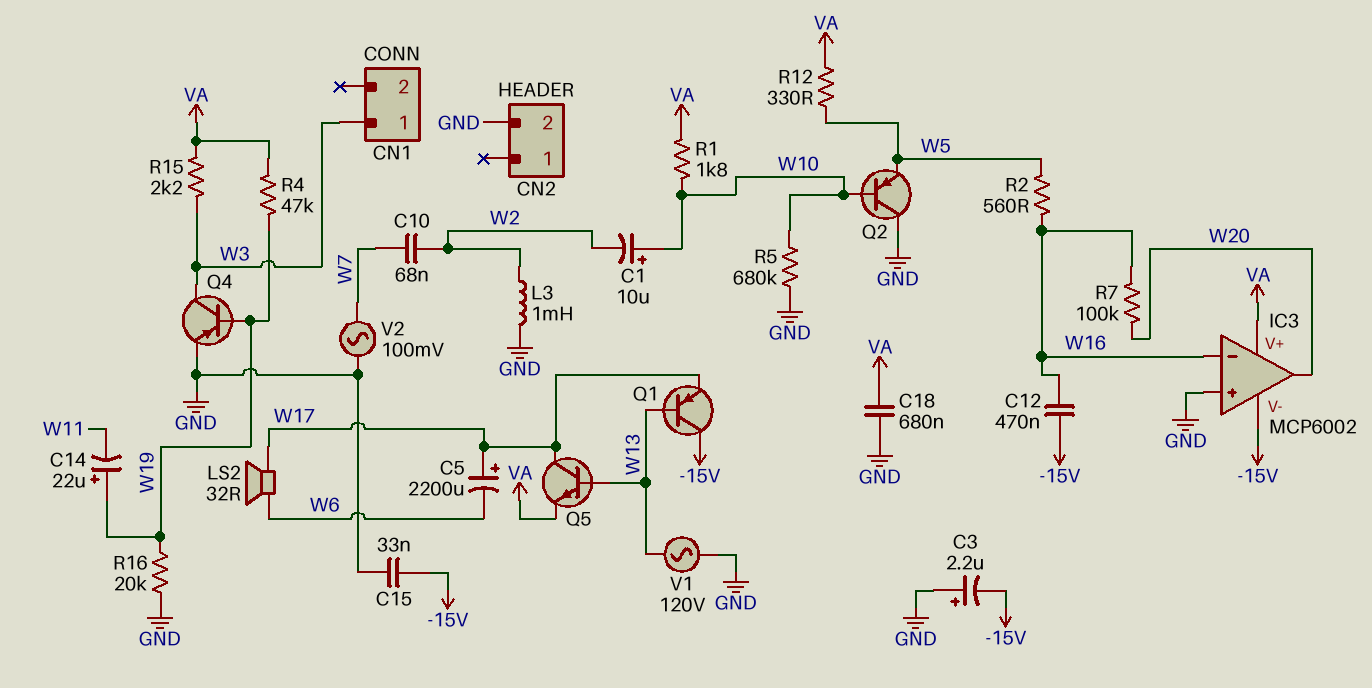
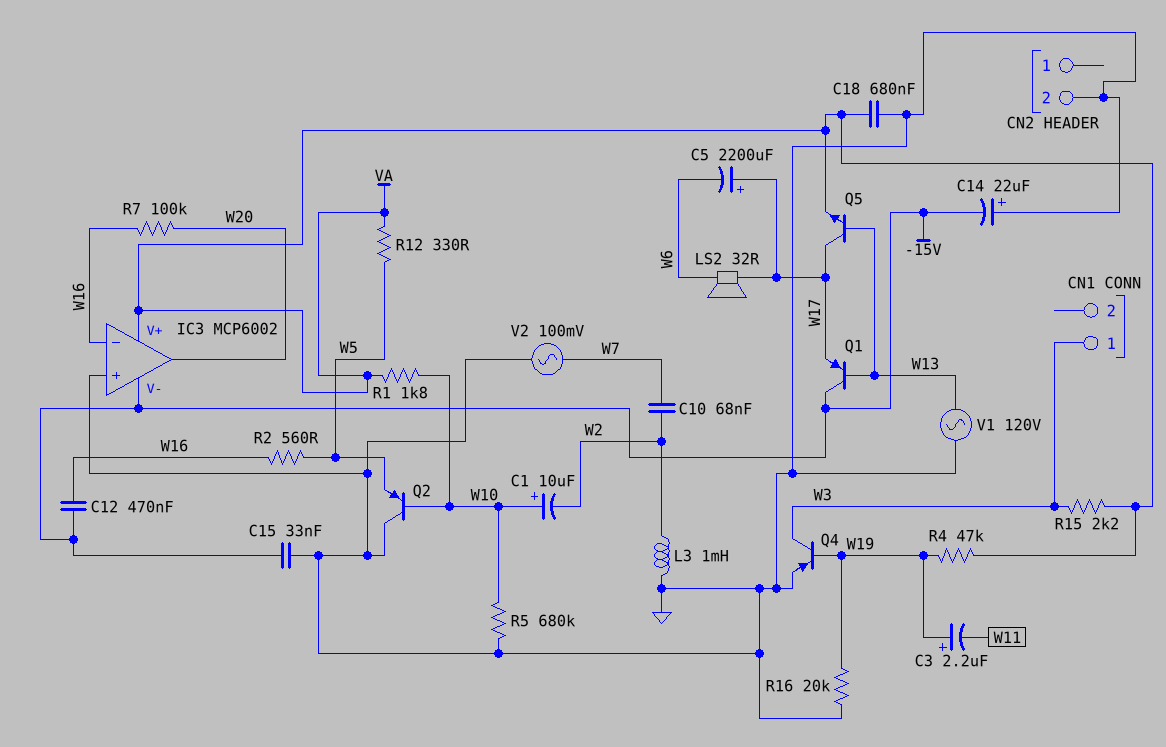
C3: 2.2uF (plus GND, minus -15V) -> 2.2uF (plus W19, minus W11)
C14: 22uF (plus W19, minus W11) -> 22uF (plus GND, minus -15V)

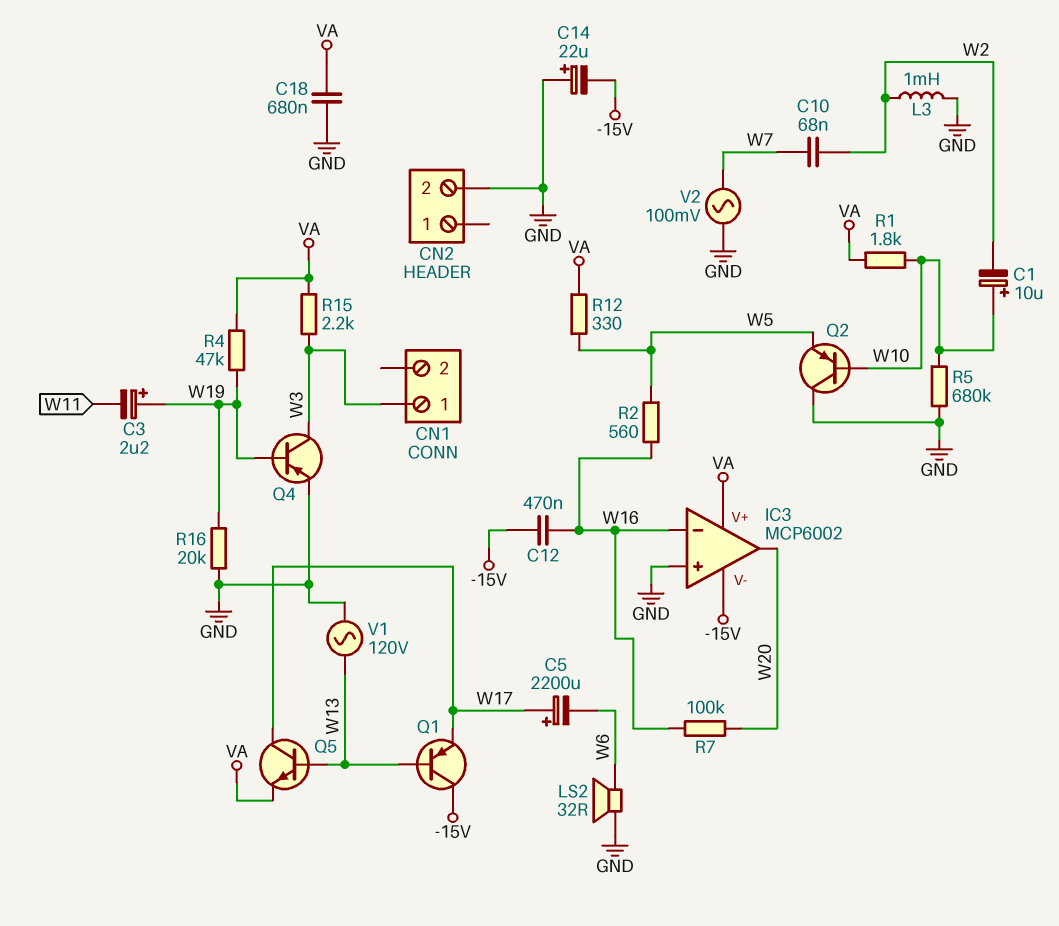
C15: 33nF (-15V, GND) -> none
LS2: speaker 32R (W6, W17) -> speaker 32R (GND, W6)

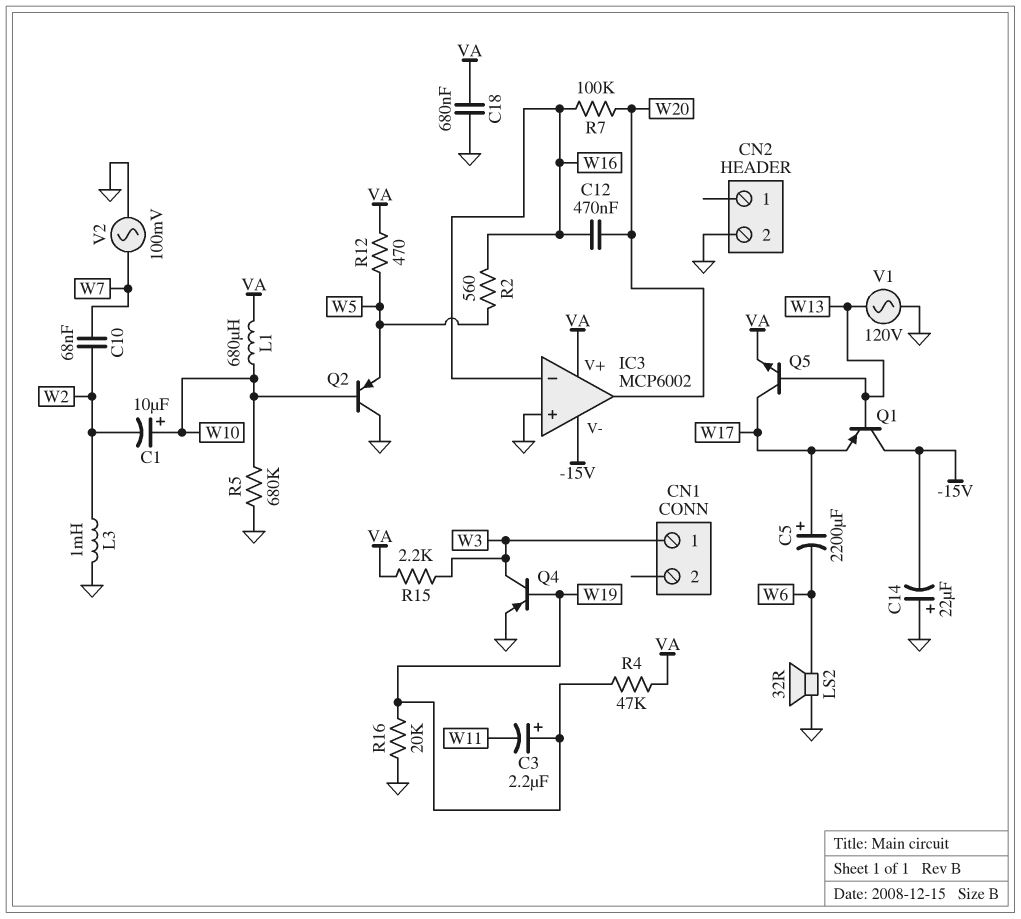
C12: 470nF (-15V, W16) -> 470nF (W16, W20)
L1: none -> 680uH (VA, W10)
R1: 1.8k (VA, W10) -> none
R12: 330 (VA, W5) -> 470 (VA, W5)

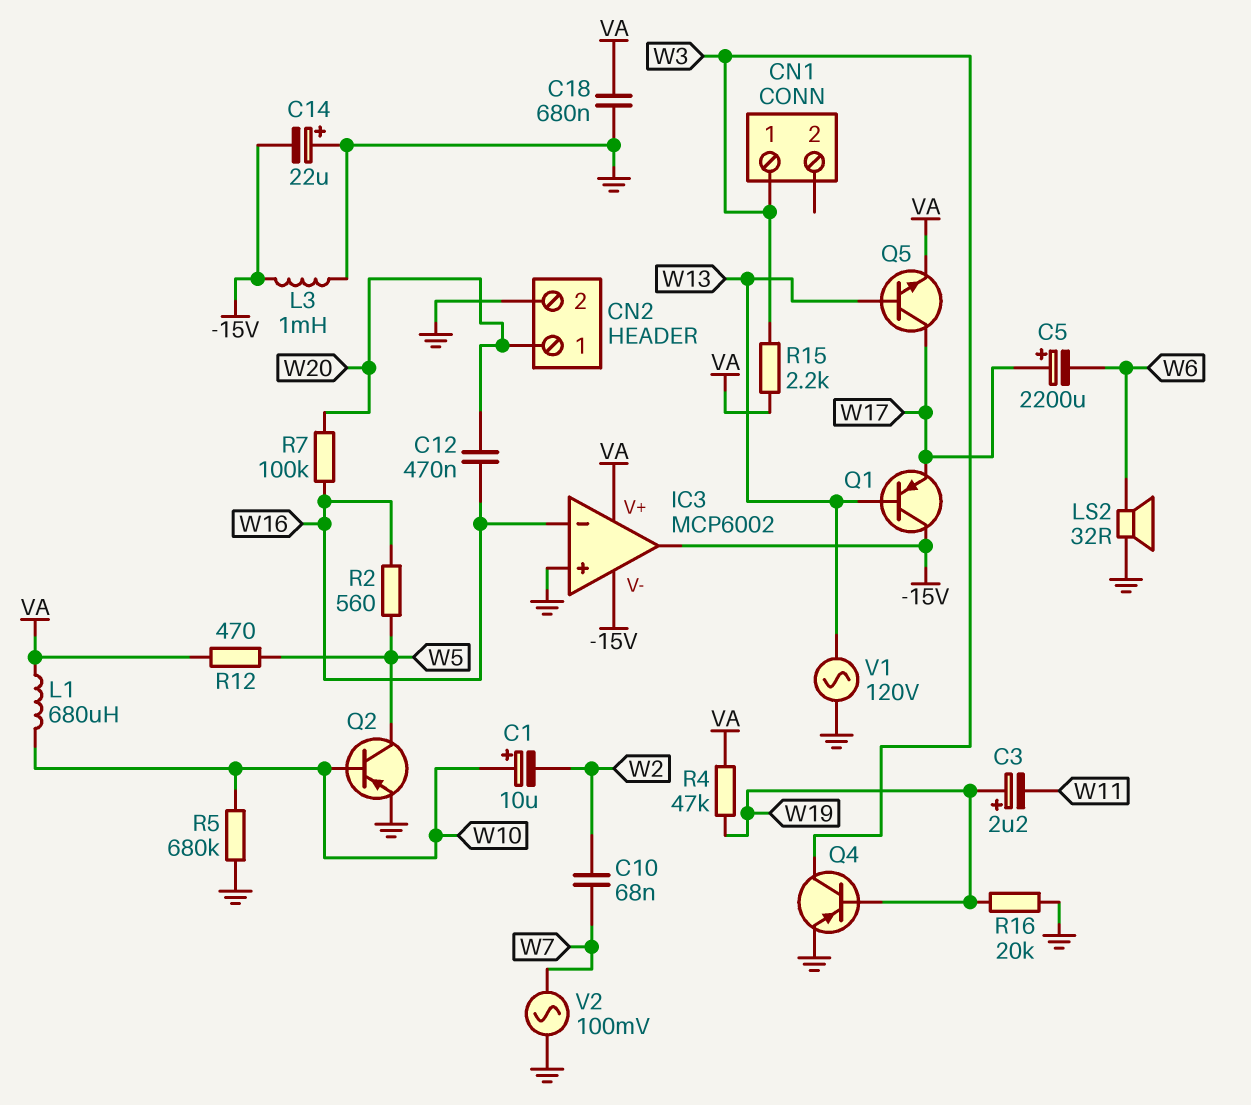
CN2 pin 1: none -> W20
IC3 pin out: W20 -> -15V
L3: 1mH (GND, W2) -> 1mH (-15V, GND)
Q2: PNP (B W10, C GND, E W5) -> PNP (B W10, C W5, E GND)

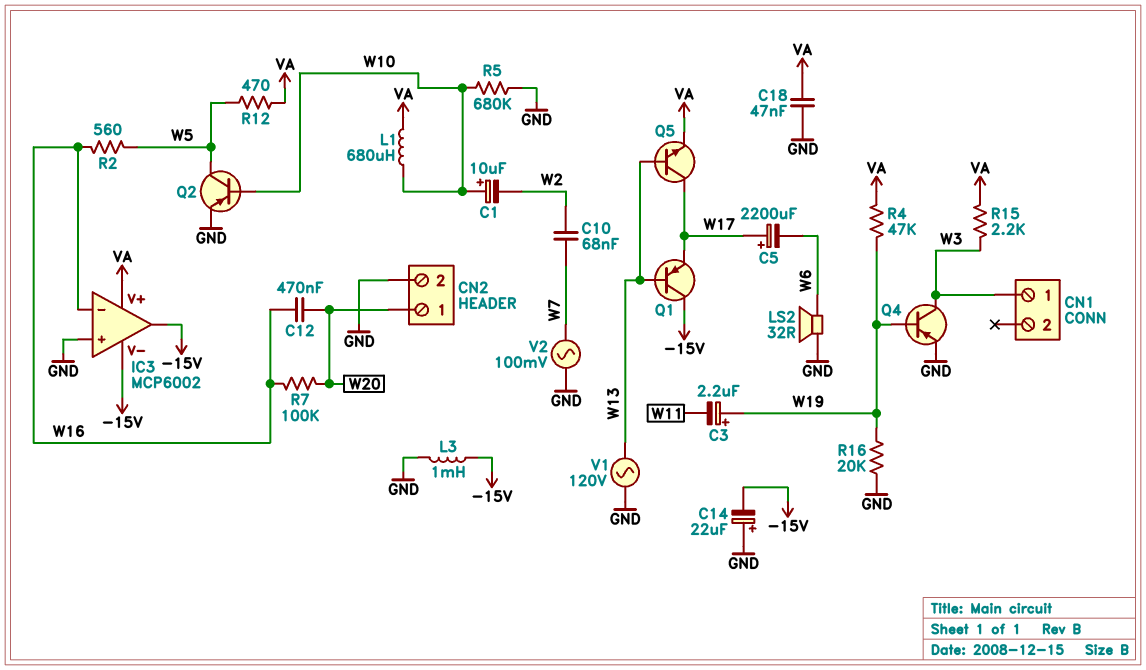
C18: 680nF (GND, VA) -> 47nF (GND, VA)

